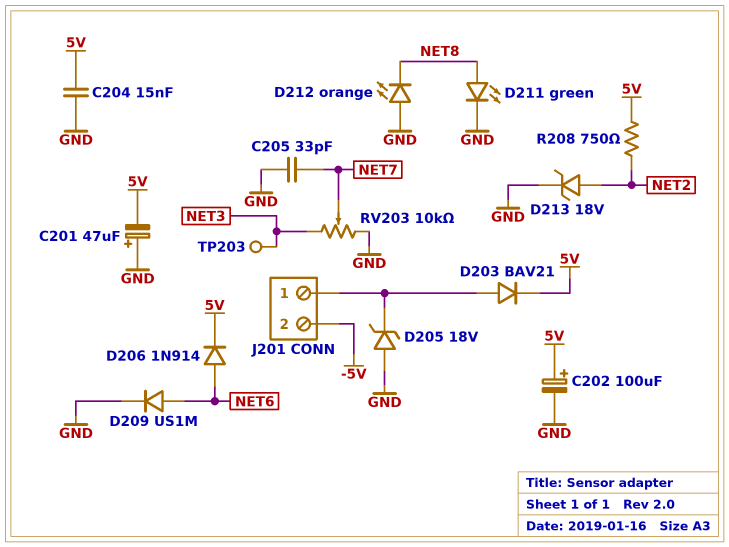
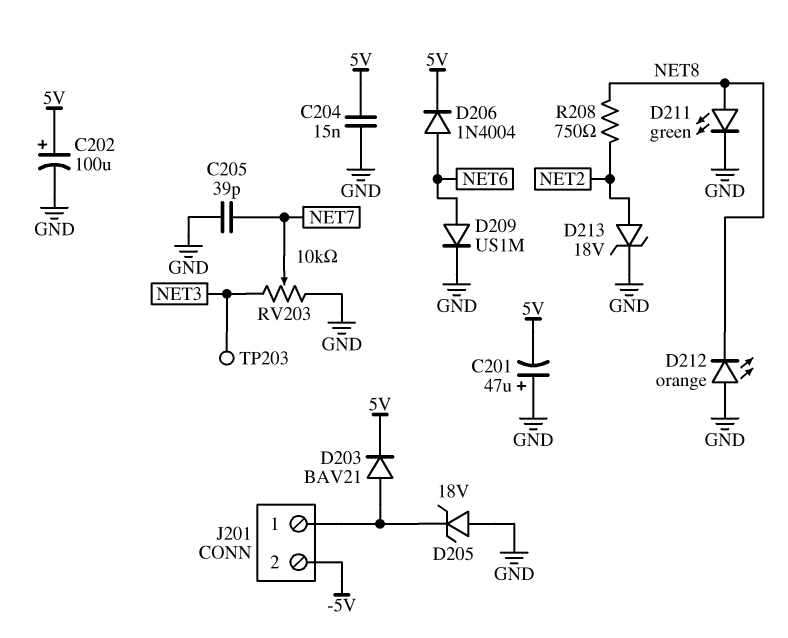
C205: 33pF (GND, NET7) -> 39pF (GND, NET7)
D206: diode 1N914 (A NET6, K 5V) -> diode 1N4004 (A NET6, K 5V)
R208: 750 (5V, NET2) -> 750 (NET2, NET8)

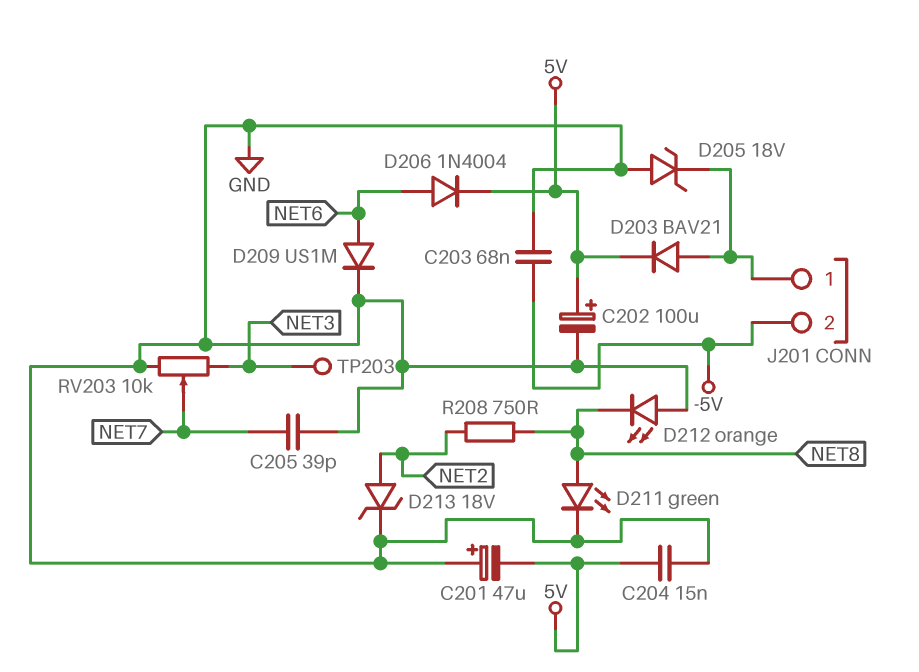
C203: none -> 68nF (-5V, GND)

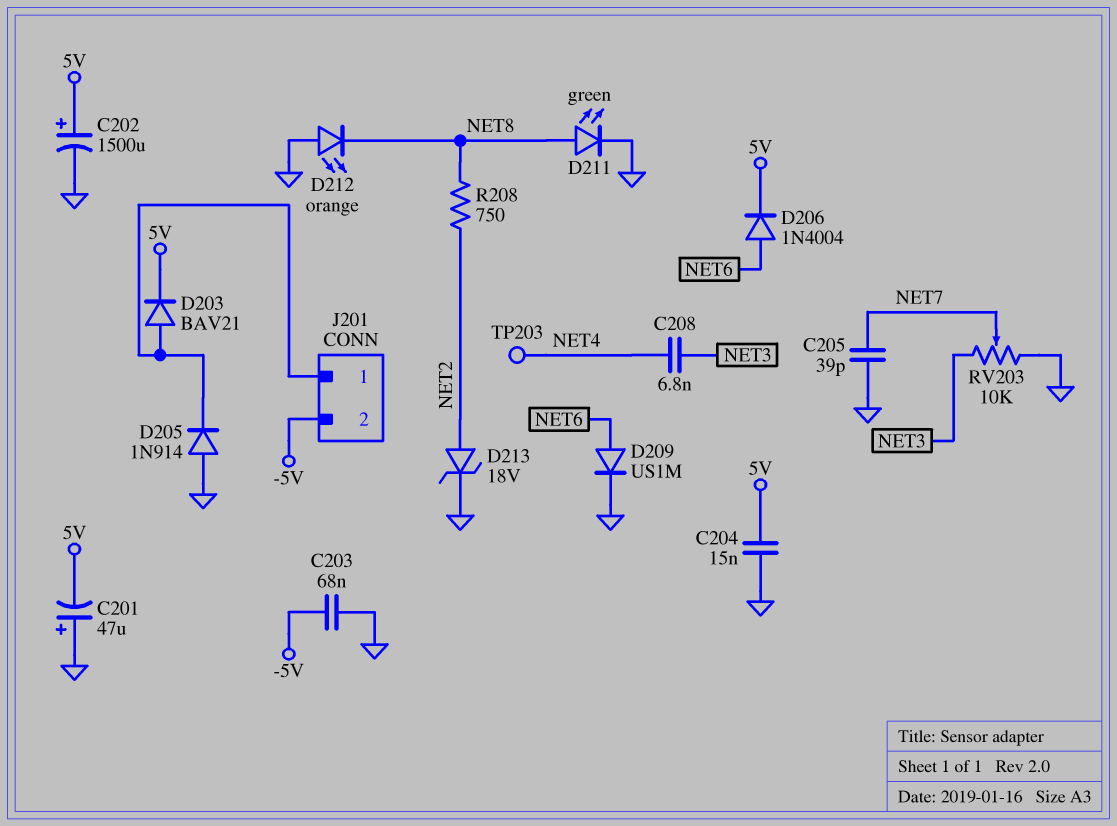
C202: 100uF (plus 5V, minus GND) -> 1500uF (plus 5V, minus GND)
C208: none -> 6.8nF (NET3, NET4)
D205: zener 18V (A GND, K J201/1) -> diode 1N914 (A GND, K J201/1)
TP203: test point (NET3) -> test point (NET4)

